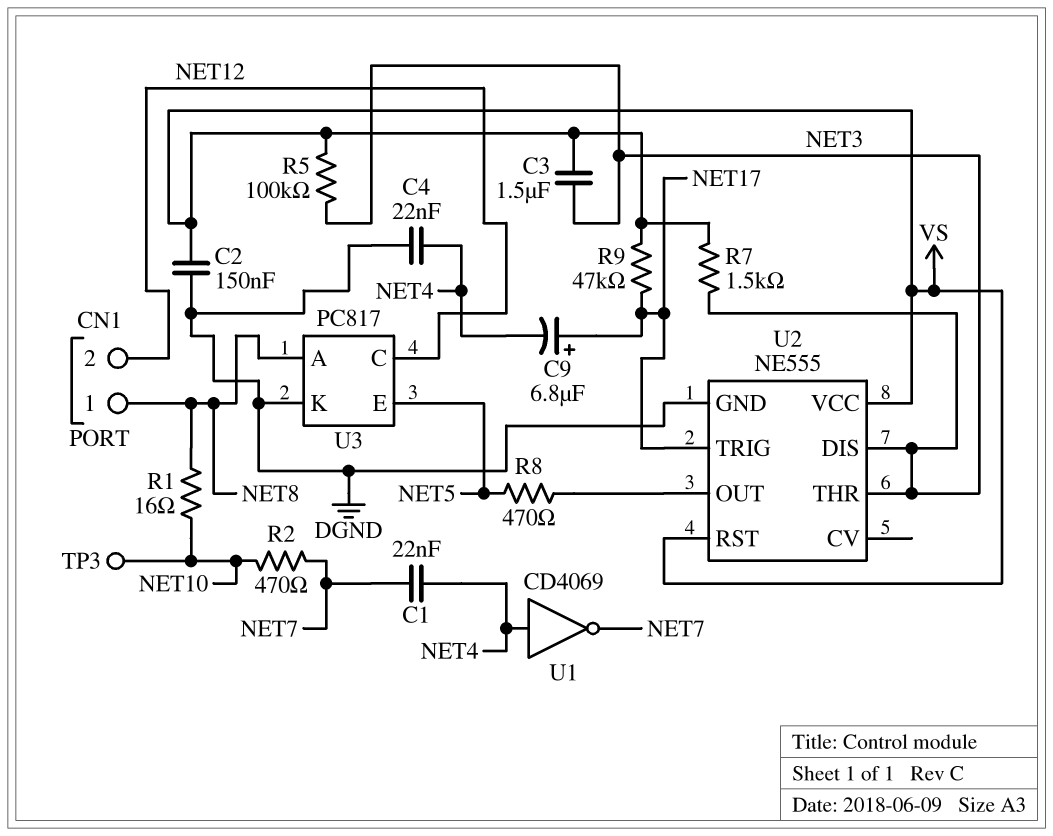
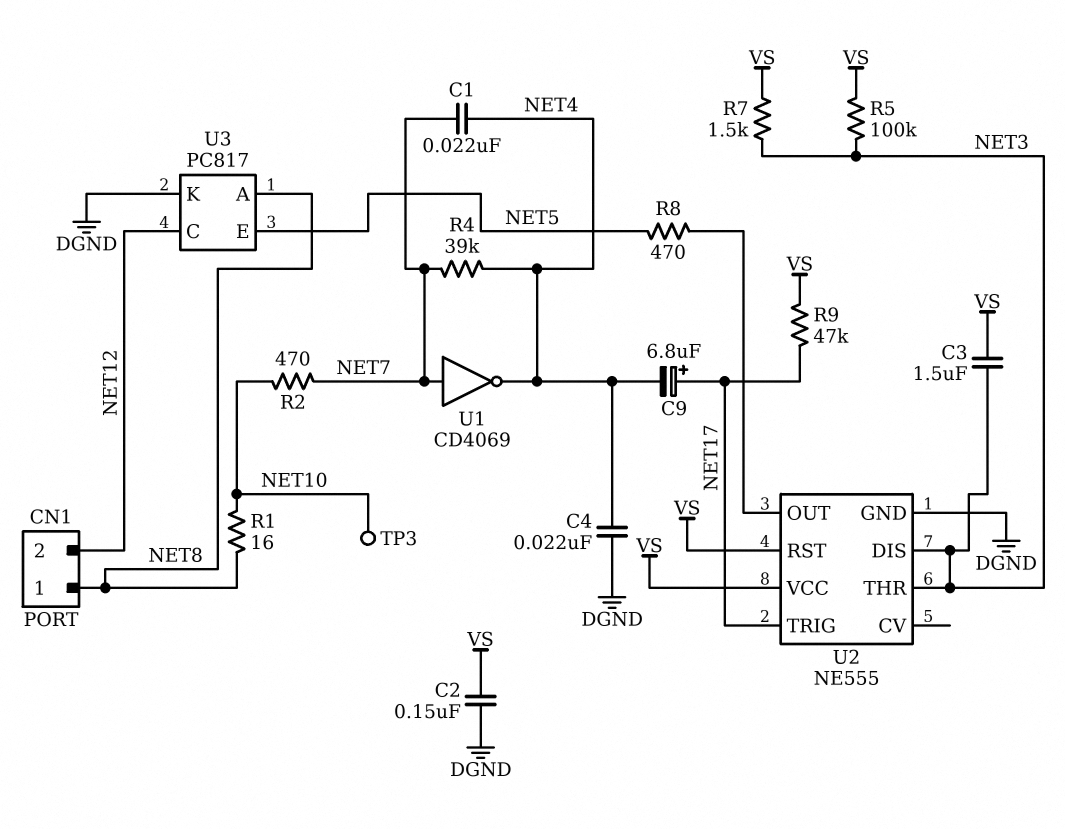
R4: none -> 39k (NET4, NET7)
U1: NOT CD4069 (in NET4, out NET7) -> NOT CD4069 (in NET7, out NET4)

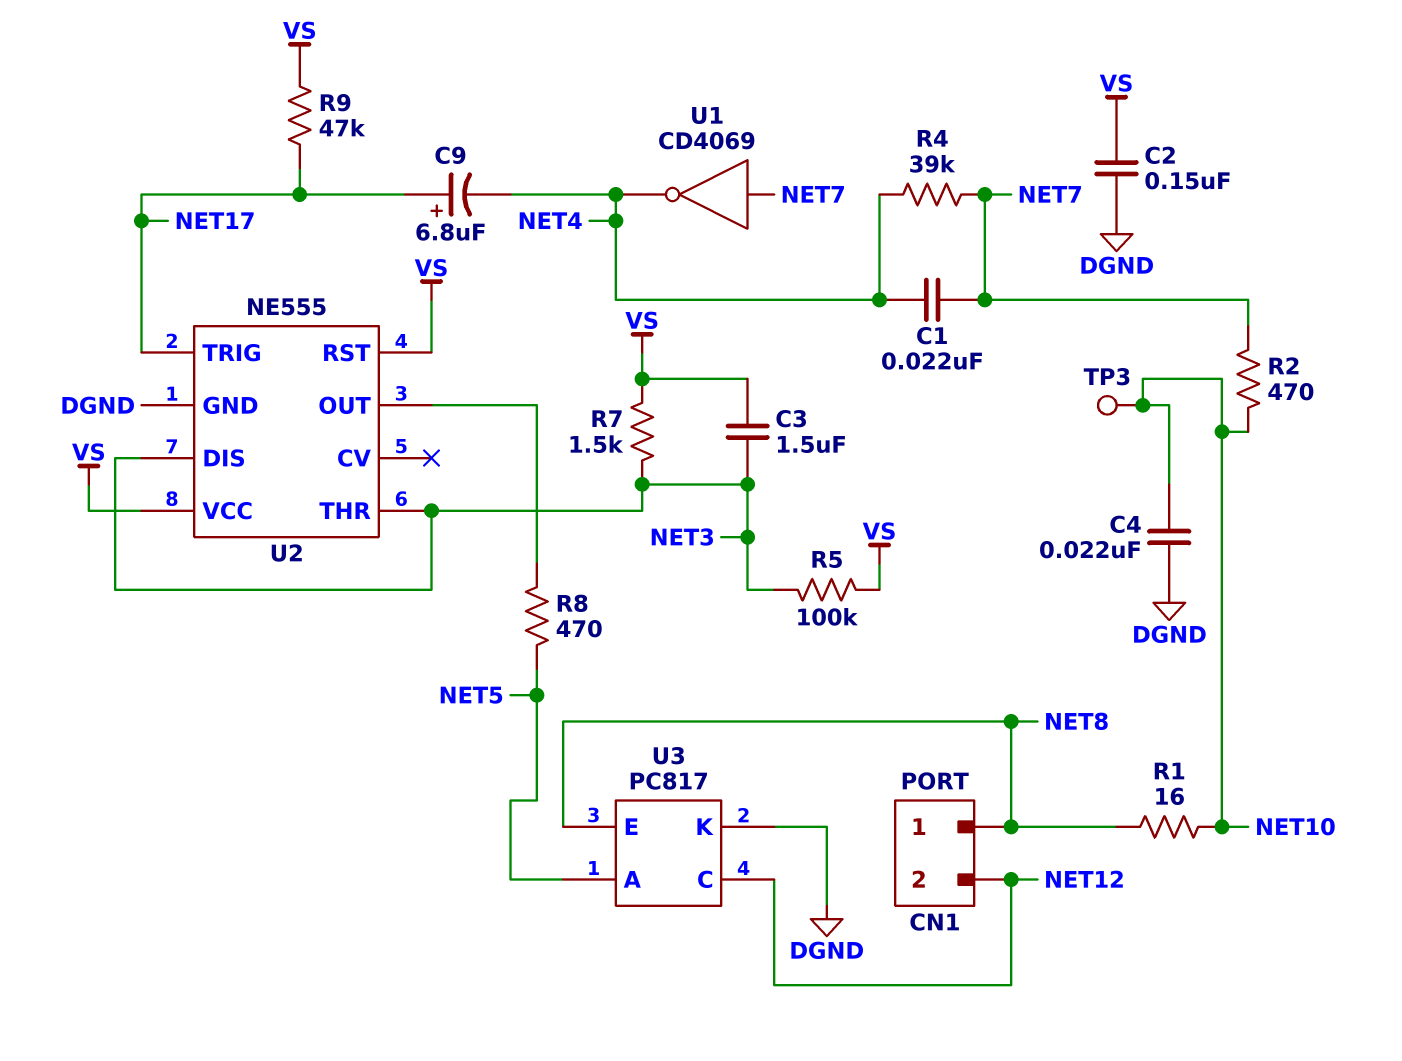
C4: 22nF (DGND, NET4) -> 22nF (DGND, NET10)
U3 pin A: NET8 -> NET5
U3 pin E: NET5 -> NET8

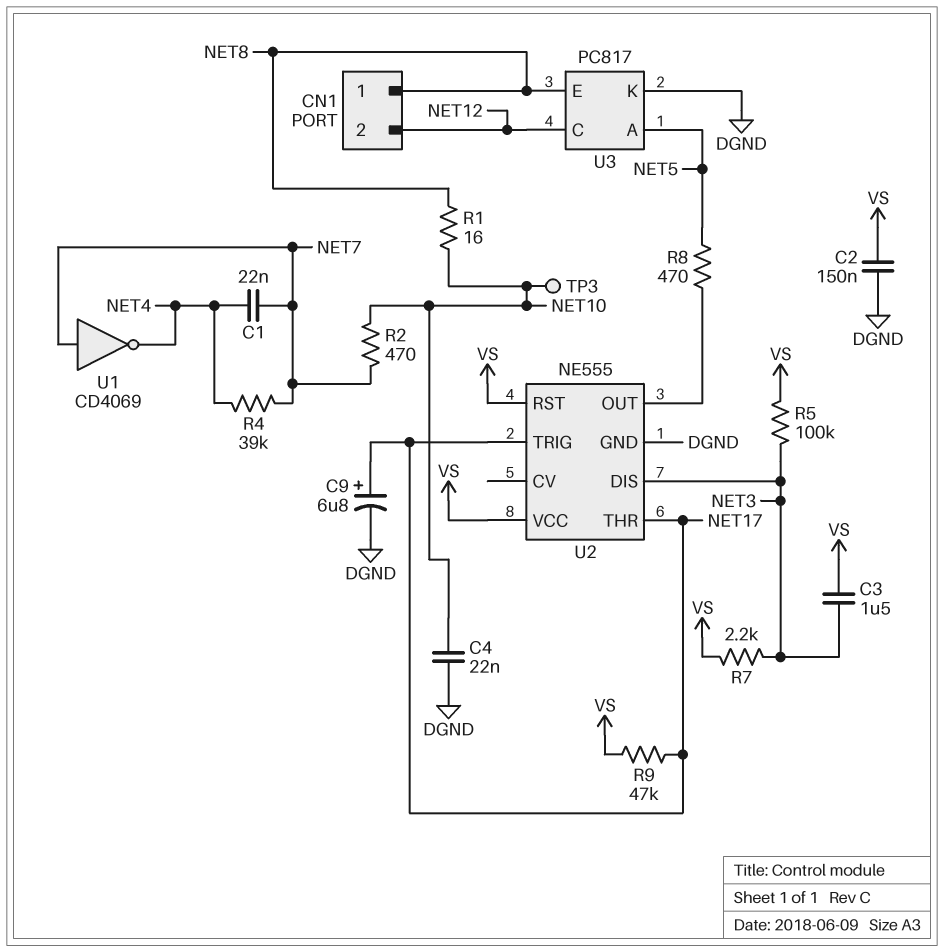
C9: 6.8uF (plus NET17, minus NET4) -> 6.8uF (plus NET17, minus DGND)
R7: 1.5k (NET3, VS) -> 2.2k (NET3, VS)
U2 pin THR: NET3 -> NET17

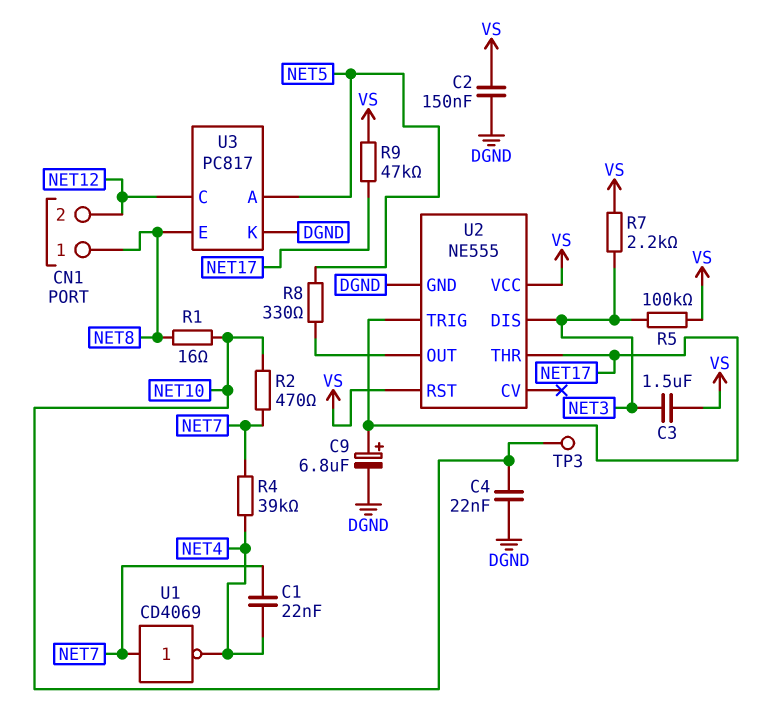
R8: 470 (NET5, U2/OUT) -> 330 (NET5, U2/OUT)

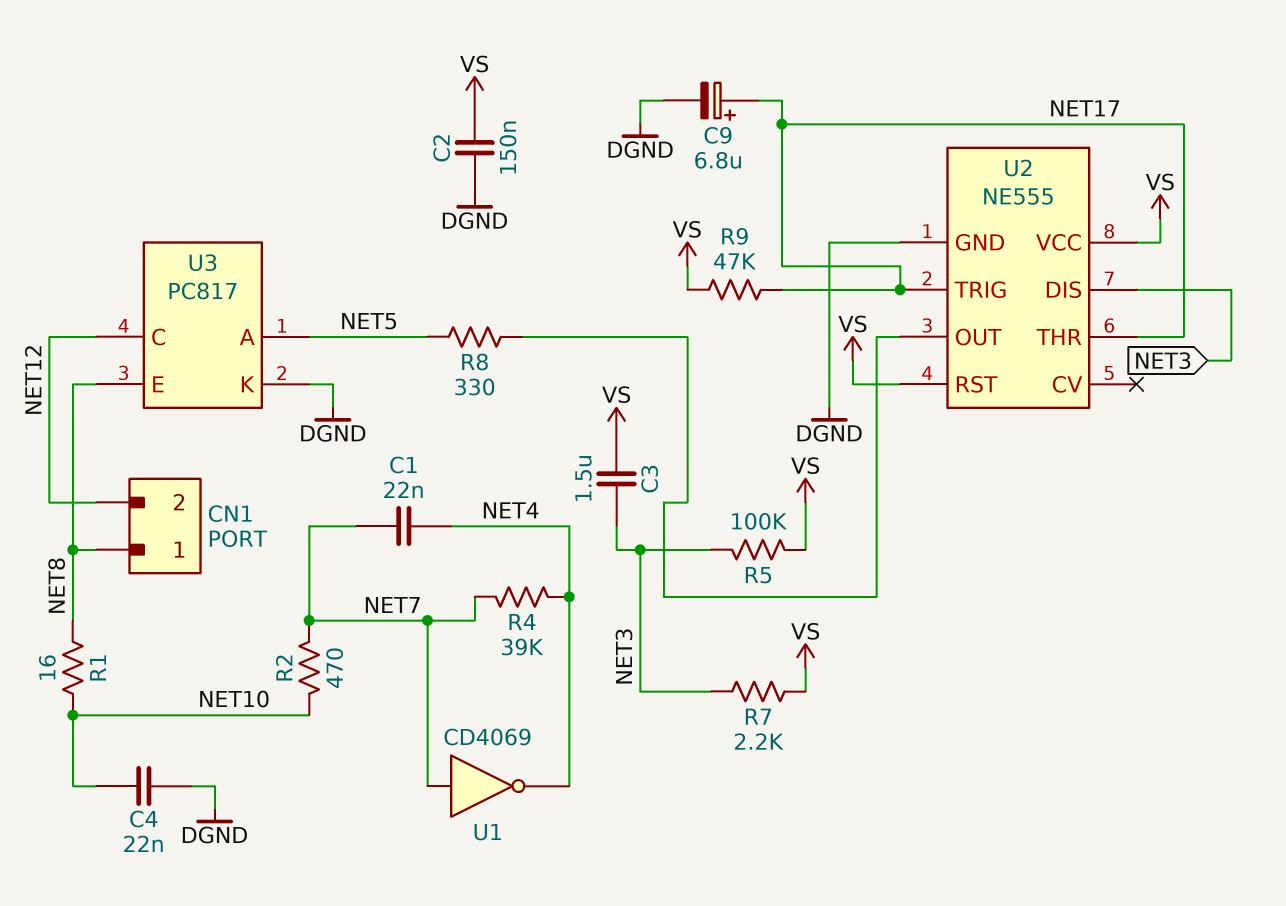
TP3: test point (NET10) -> none

